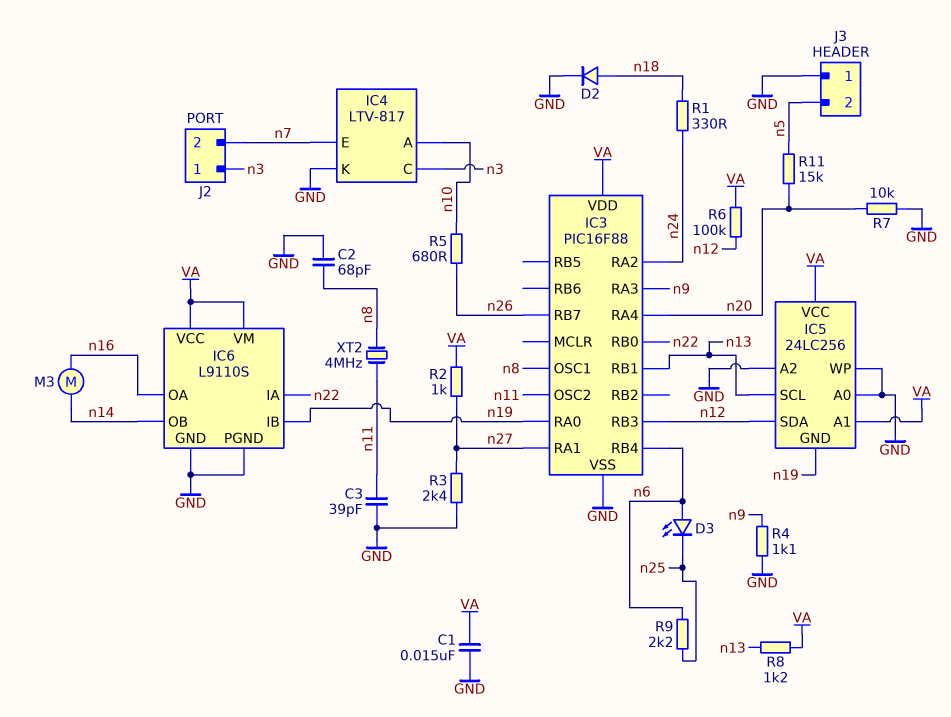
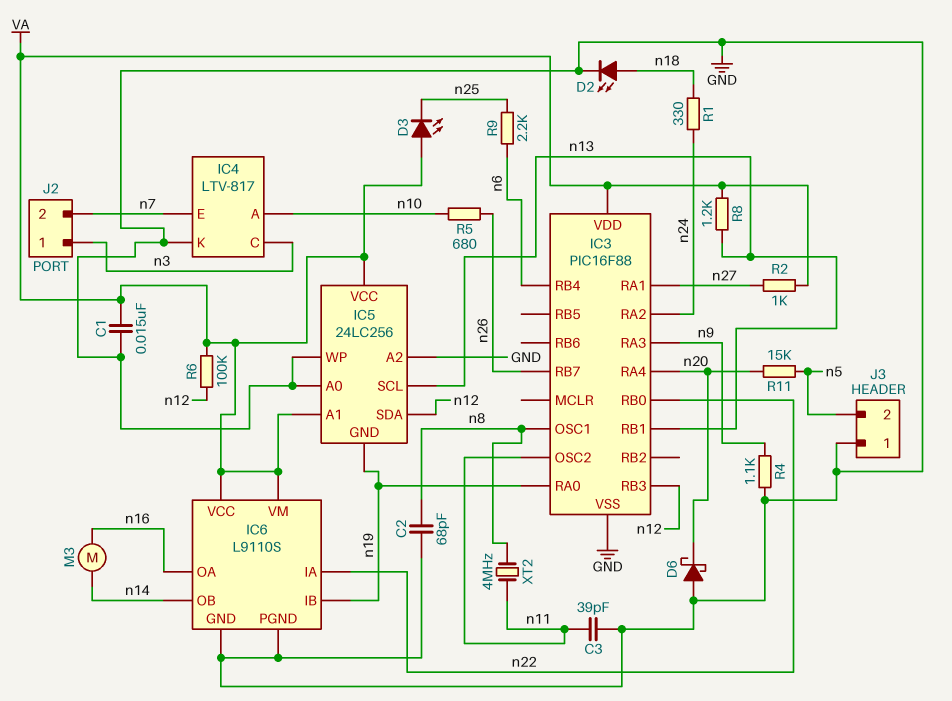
D2: diode (A n18, K GND) -> LED (A n18, K GND)
D3: LED (A n6, K n25) -> LED (A VA, K n25)
D6: none -> schottky (A GND, K n20)
R3: 2.4k (GND, n27) -> none
R7: 10k (GND, n20) -> none

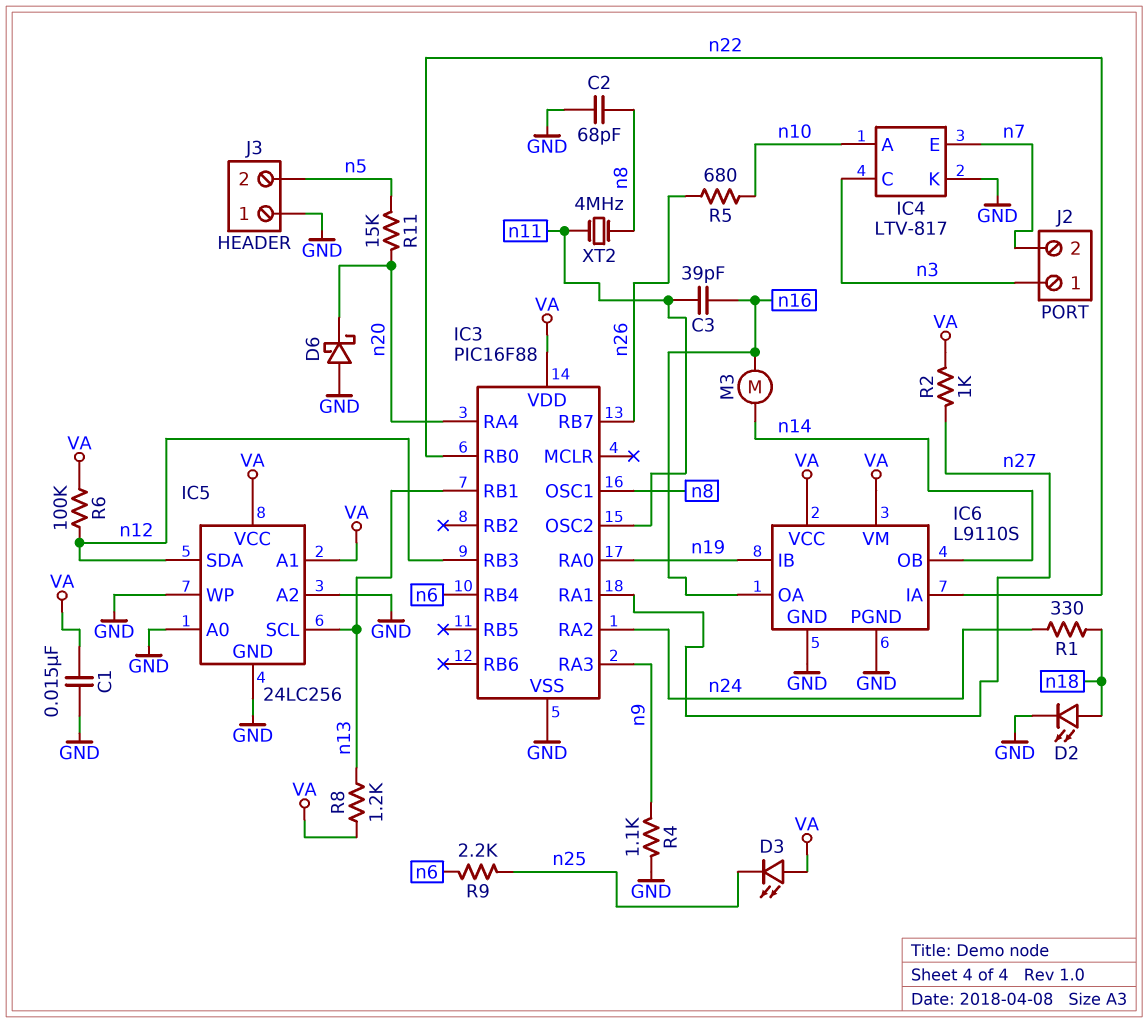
C3: 39pF (GND, n11) -> 39pF (n11, n16)
IC5 pin GND: n19 -> GND

